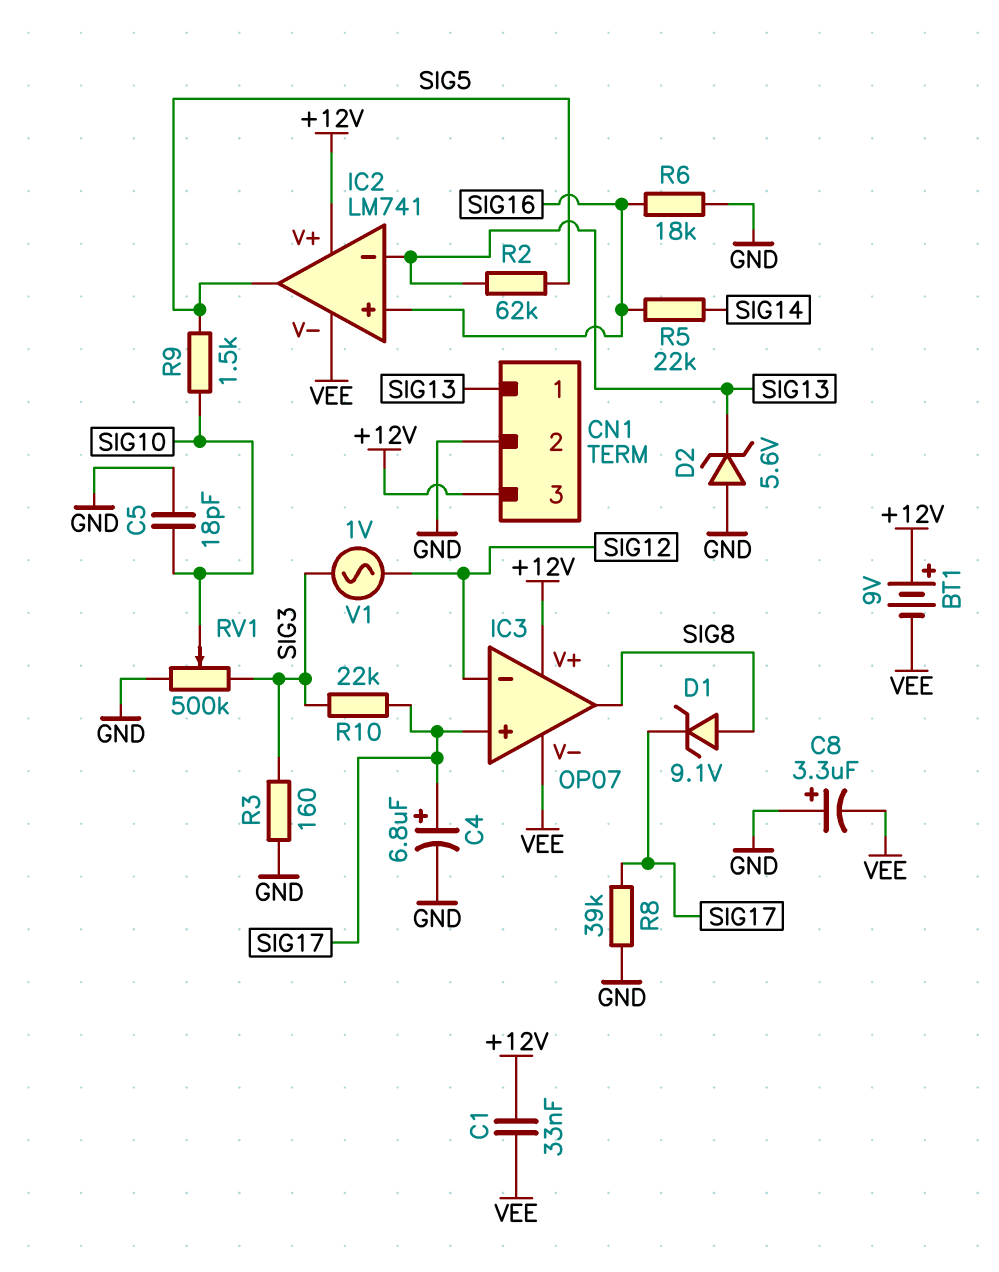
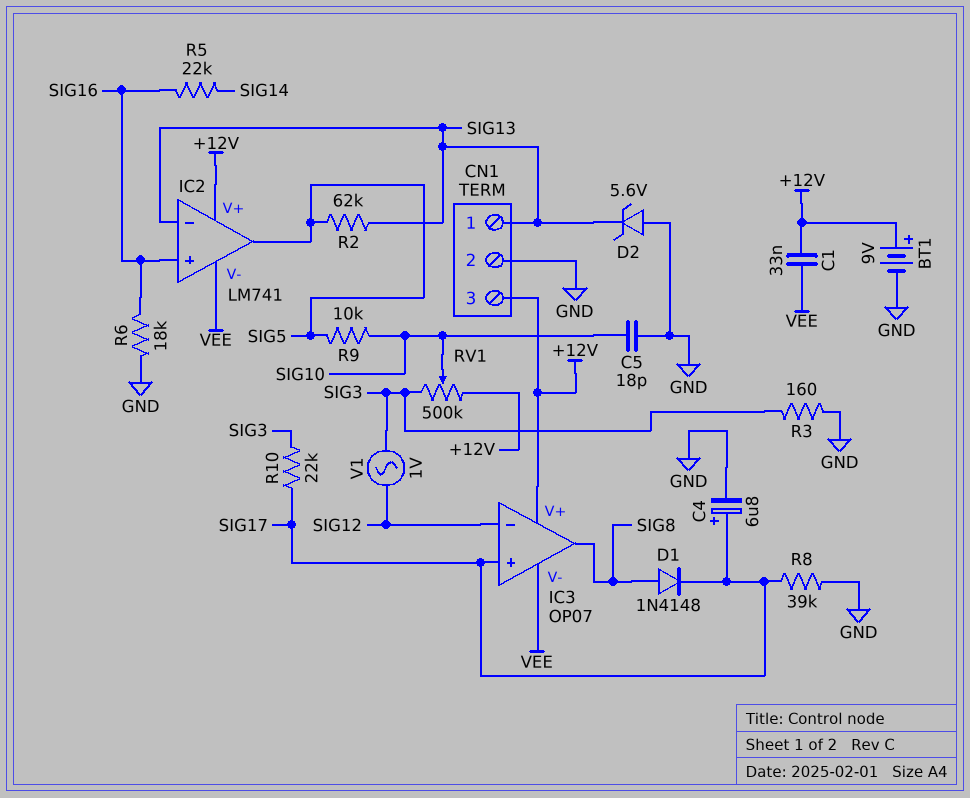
BT1: 9V (plus +12V, minus VEE) -> 9V (plus +12V, minus GND)
C8: 3.3uF (plus GND, minus VEE) -> none
D1: zener 9.1V (A SIG8, K SIG17) -> diode 1N4148 (A SIG8, K SIG17)
R9: 1.5k (SIG5, SIG10) -> 10k (SIG5, SIG10)
RV1: 500k (GND, SIG3, wiper SIG10) -> 500k (+12V, SIG3, wiper SIG10)

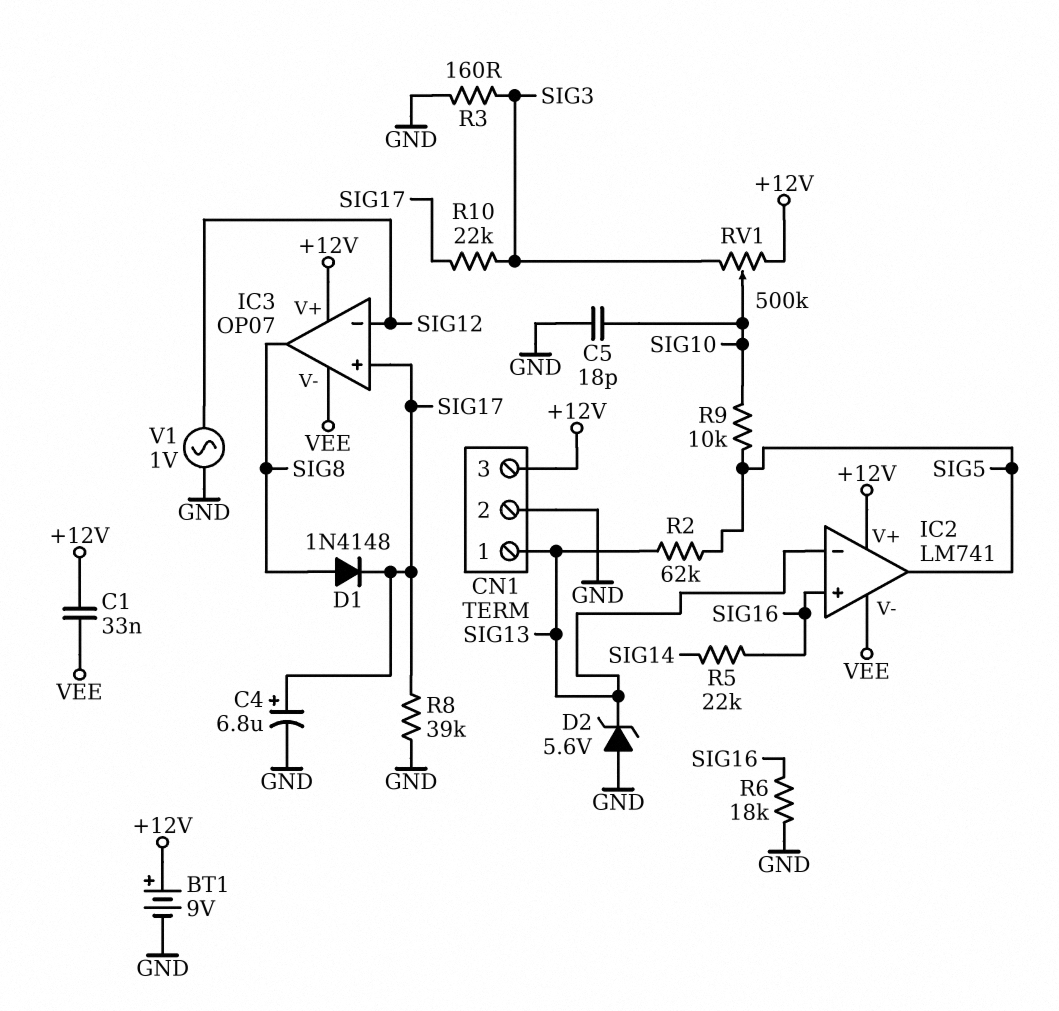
V1: AC 1V (SIG3, SIG12) -> AC 1V (GND, SIG12)

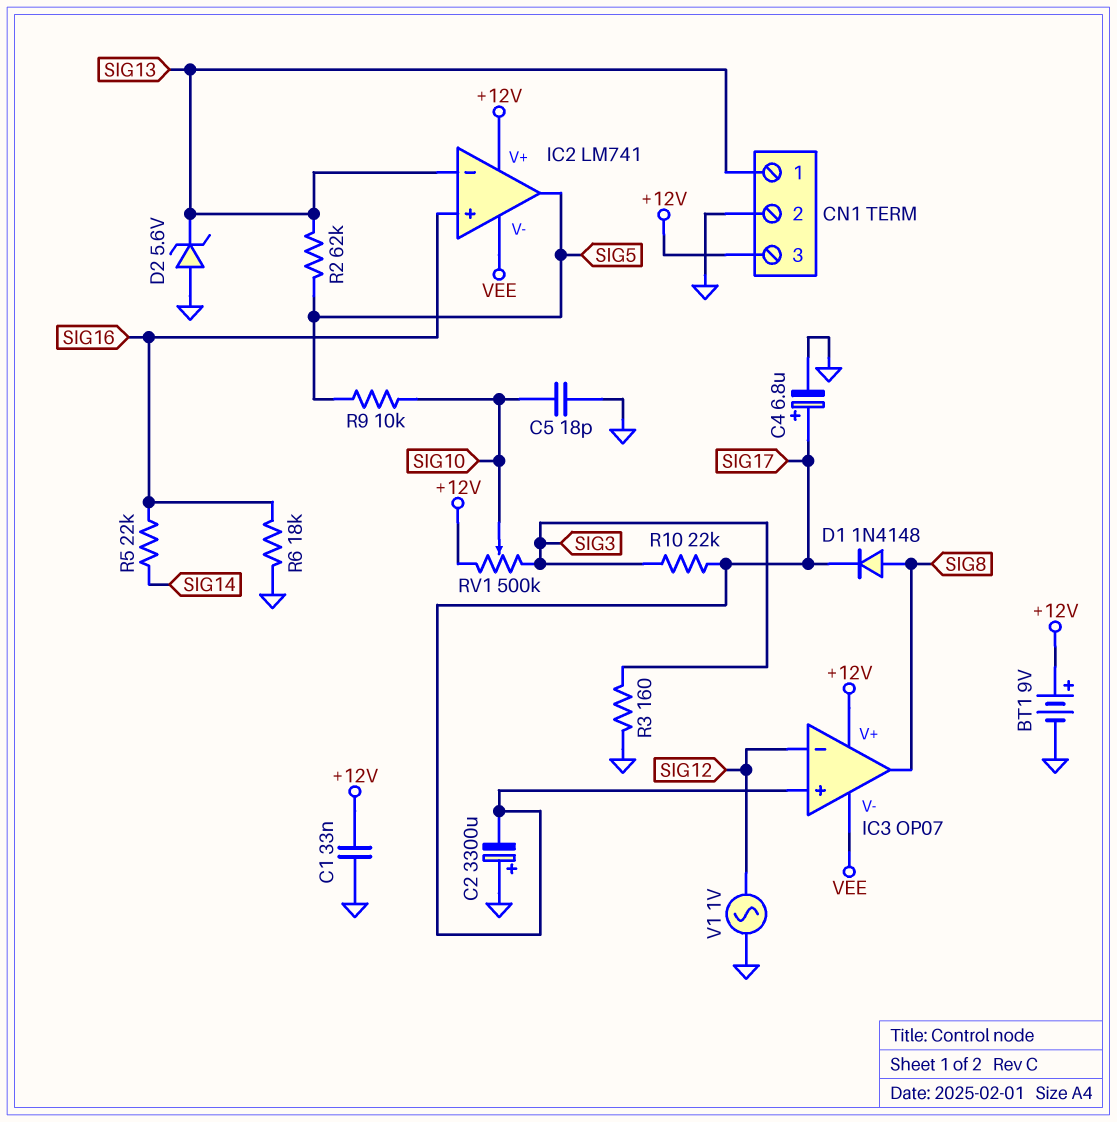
C1: 33nF (+12V, VEE) -> 33nF (+12V, GND)
C2: none -> 3300uF (plus GND, minus SIG17)
R8: 39k (GND, SIG17) -> none

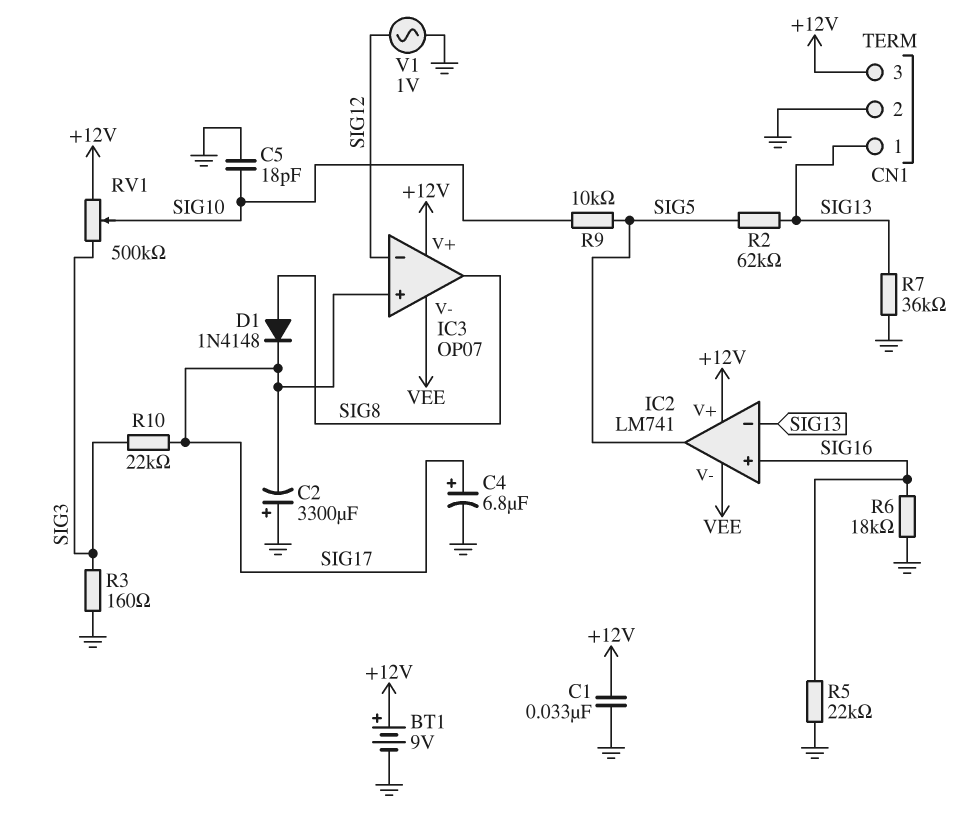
D2: zener 5.6V (A GND, K SIG13) -> none
R5: 22k (SIG14, SIG16) -> 22k (GND, SIG16)
R7: none -> 36k (GND, SIG13)

